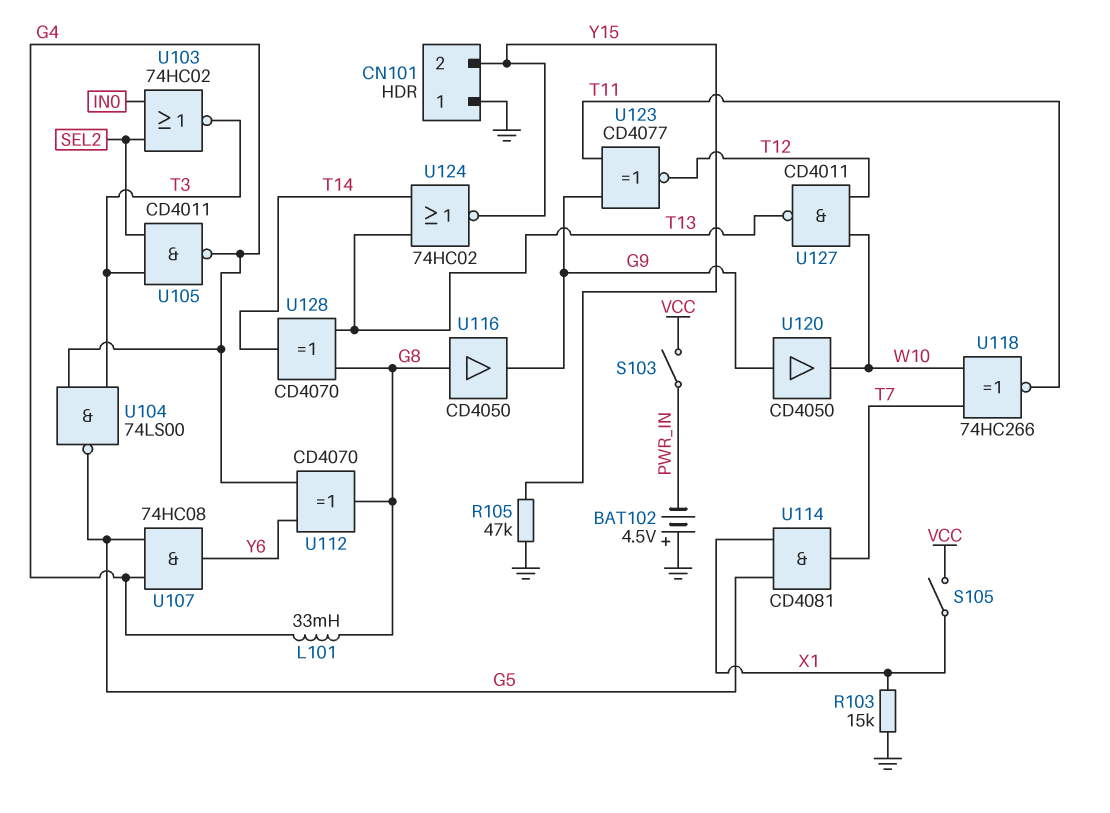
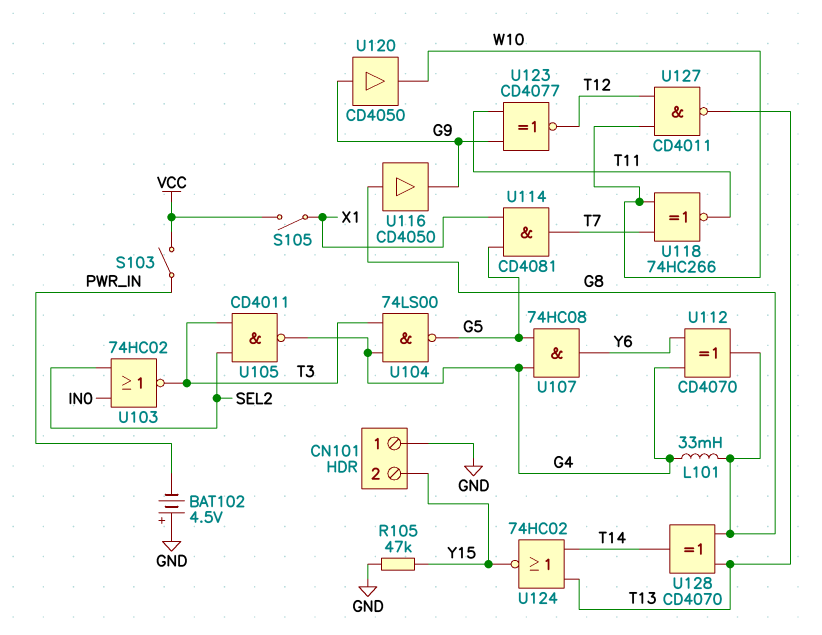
R103: 15k (GND, X1) -> none

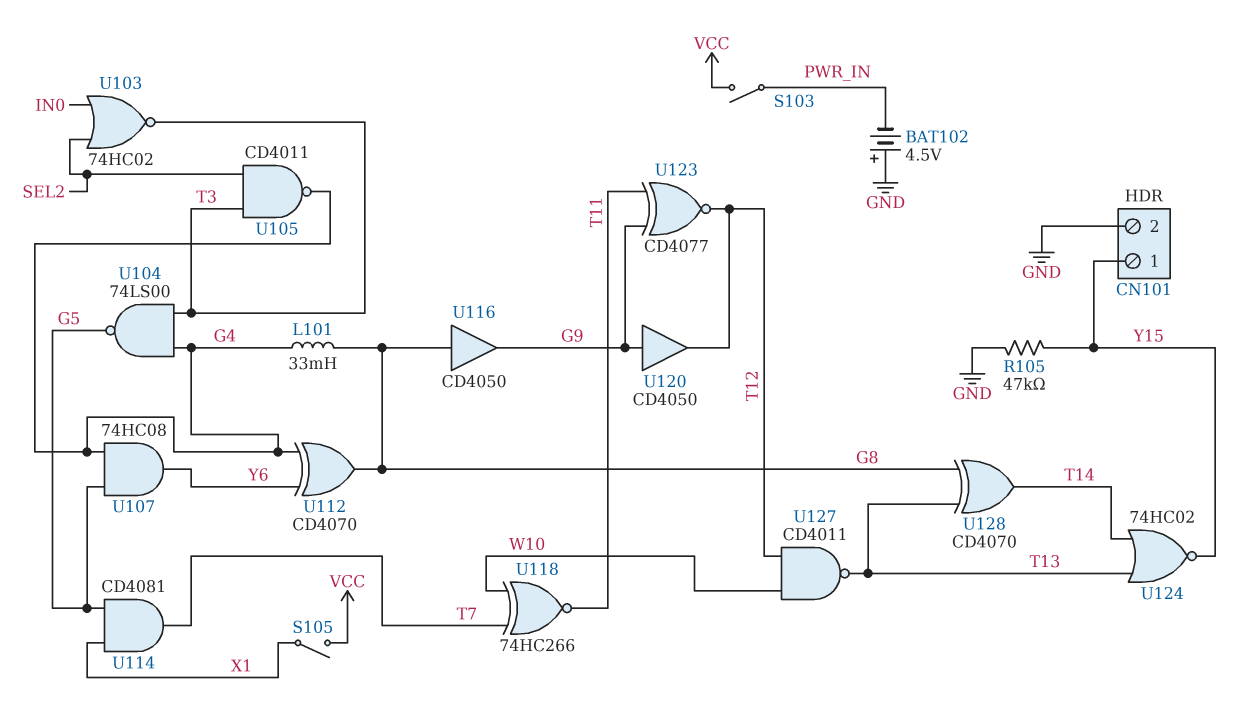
CN101 pin 1: GND -> Y15
CN101 pin 2: Y15 -> GND
U120: buffer CD4050 (in G9, out W10) -> buffer CD4050 (in G9, out T12)

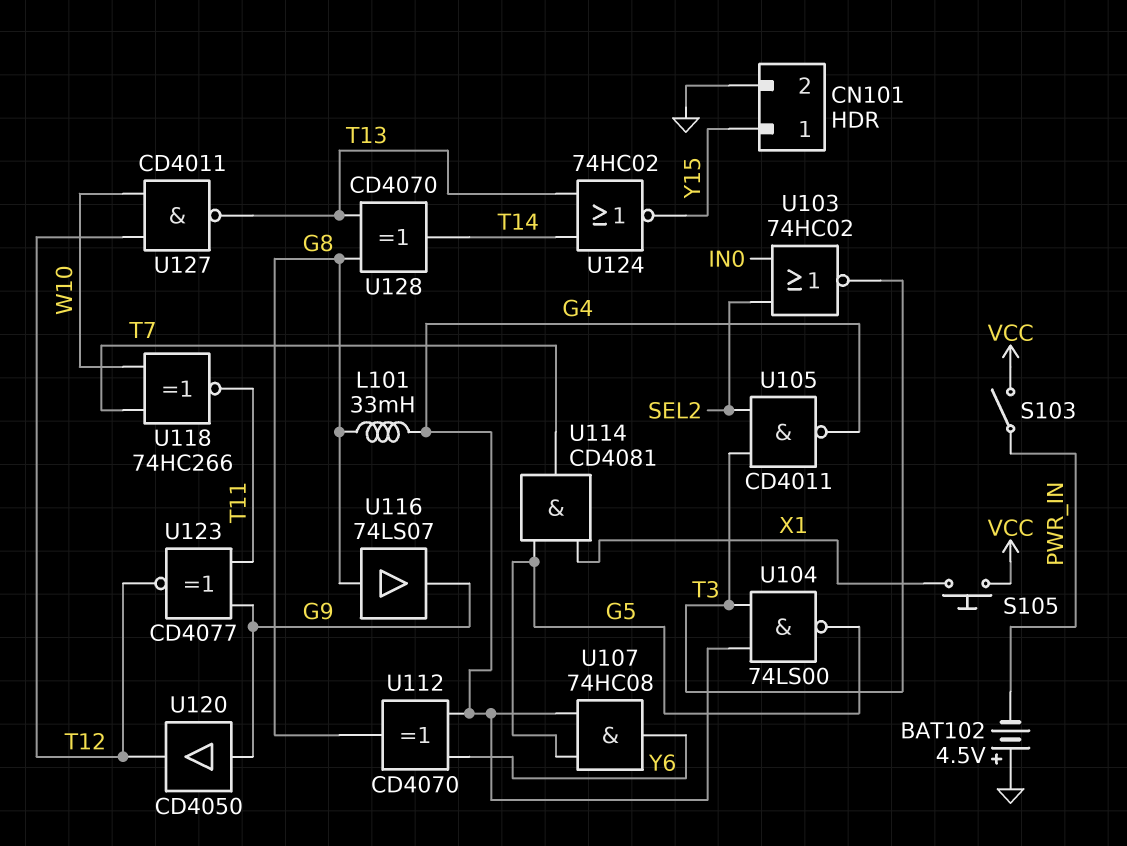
R105: 47k (GND, Y15) -> none
S105: switch (VCC, X1) -> button (VCC, X1)
U116: buffer CD4050 (in G8, out G9) -> buffer 74LS07 (in G8, out G9)

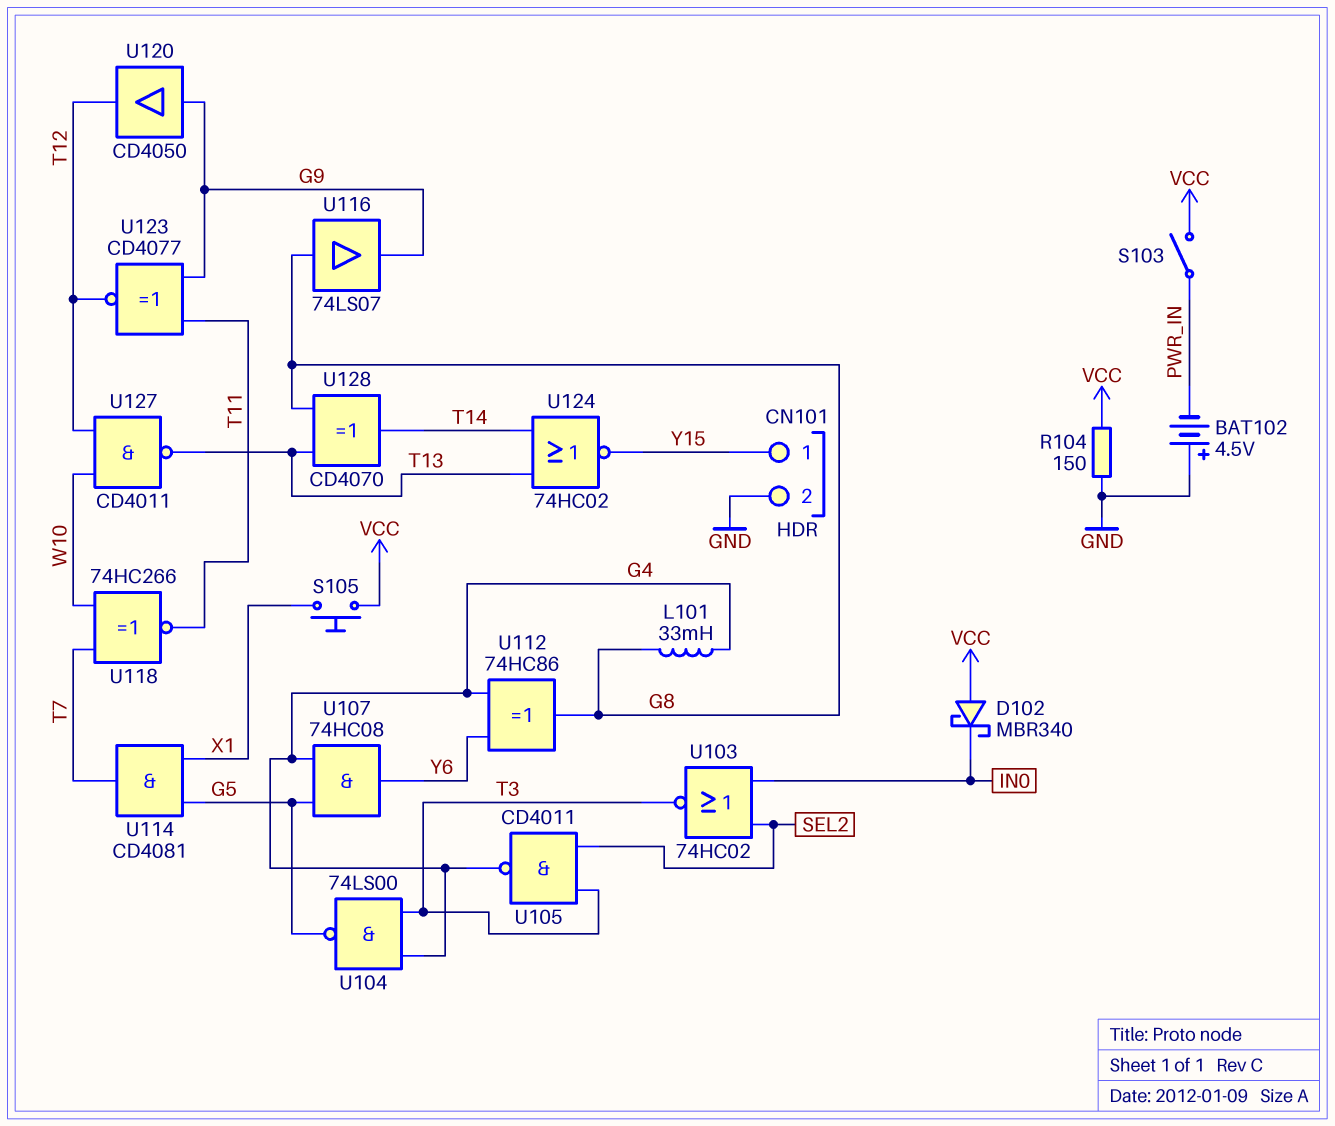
D102: none -> schottky MBR340 (A VCC, K IN0)
R104: none -> 150 (GND, VCC)
U112: XOR CD4070 (in G4, in Y6, out G8) -> XOR 74HC86 (in G4, in Y6, out G8)

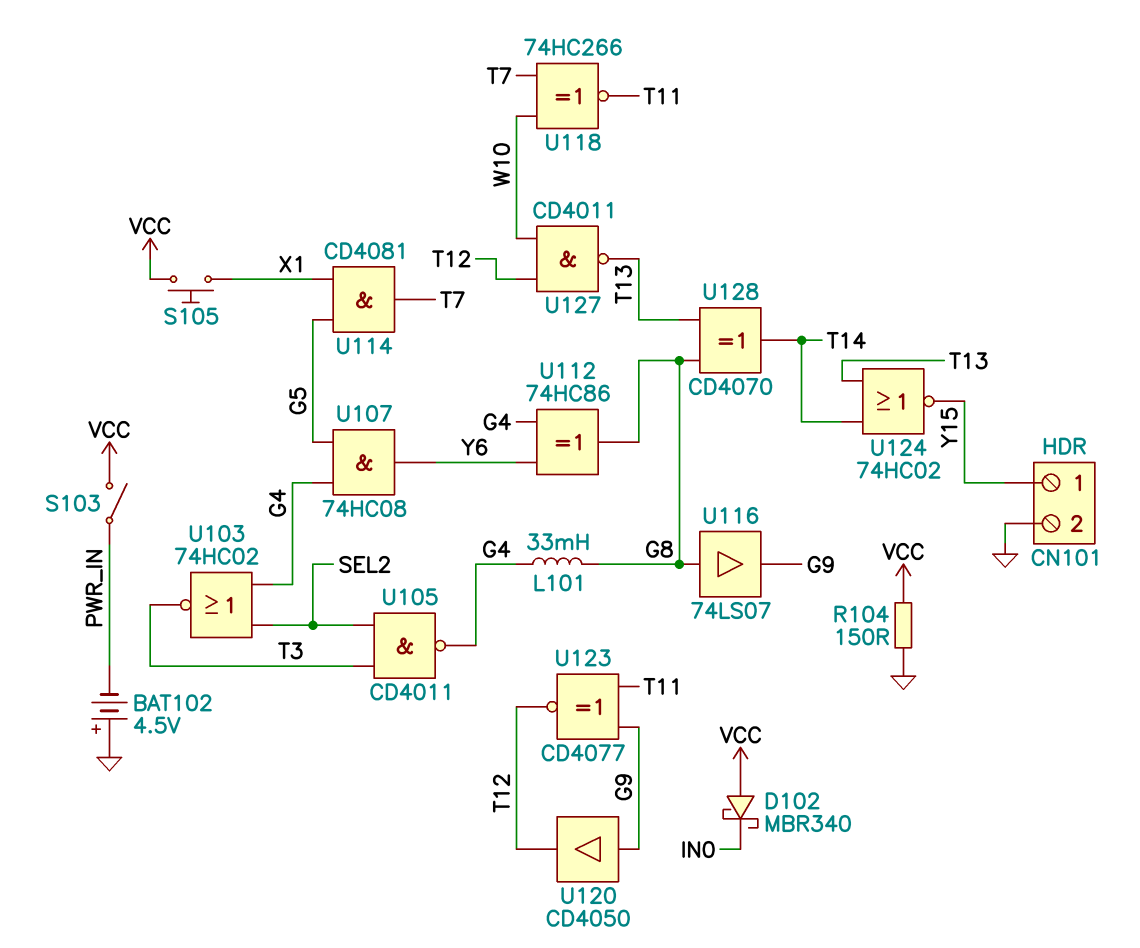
U103: NOR 74HC02 (in IN0, in SEL2, out T3) -> NOR 74HC02 (in G4, in SEL2, out T3)
U104: NAND 74LS00 (in G4, in T3, out G5) -> none

